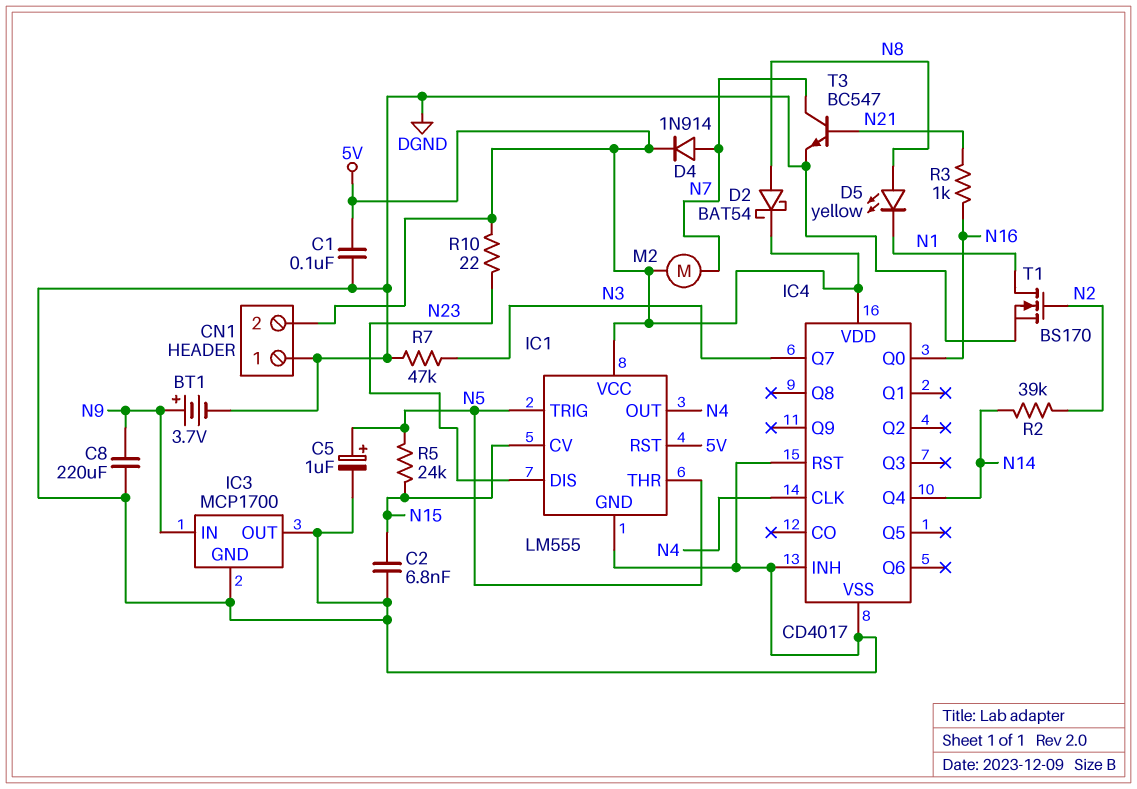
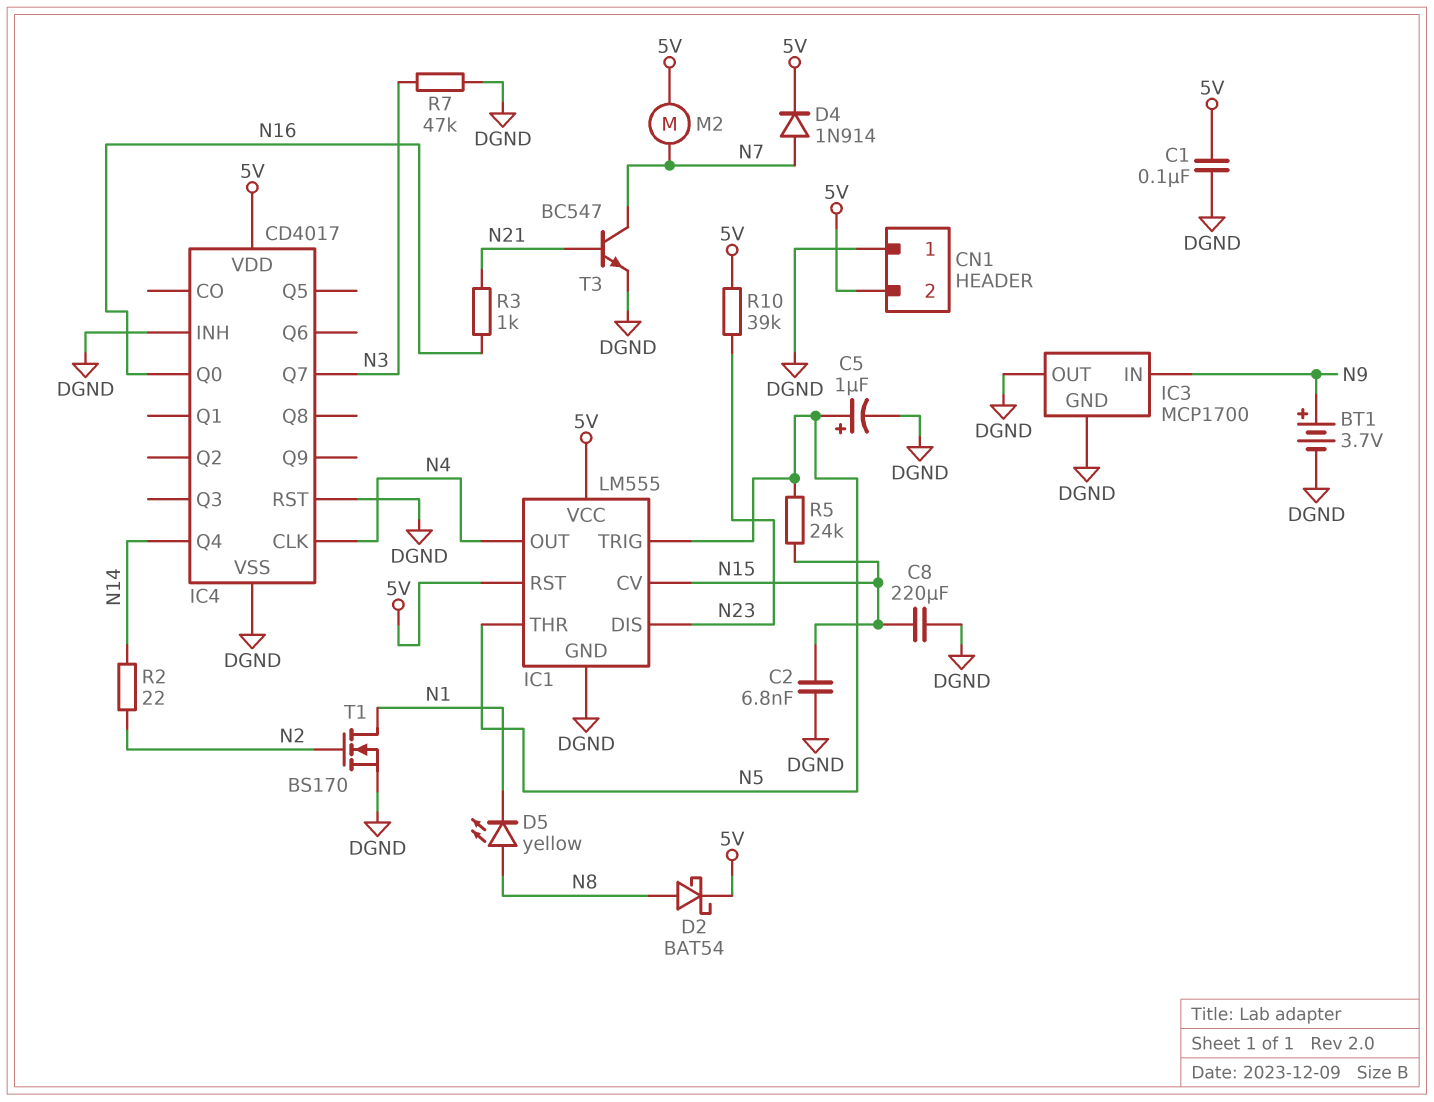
C8: 220uF (DGND, N9) -> 220uF (DGND, N15)
R2: 39k (N2, N14) -> 22 (N2, N14)
R10: 22 (5V, N23) -> 39k (5V, N23)

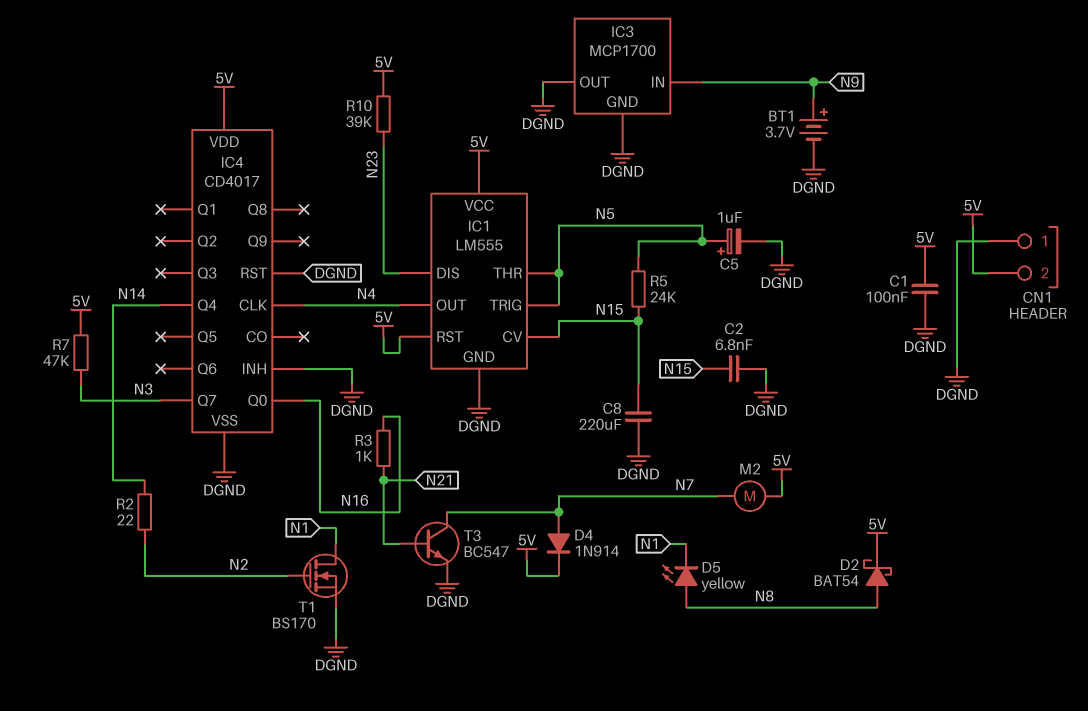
R7: 47k (DGND, N3) -> 47k (5V, N3)

